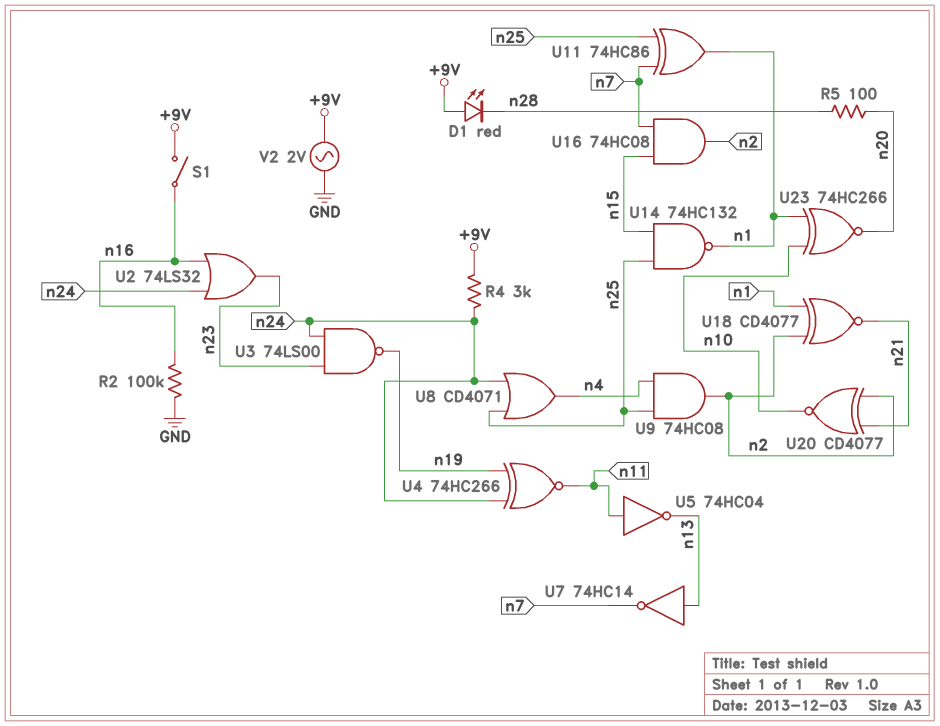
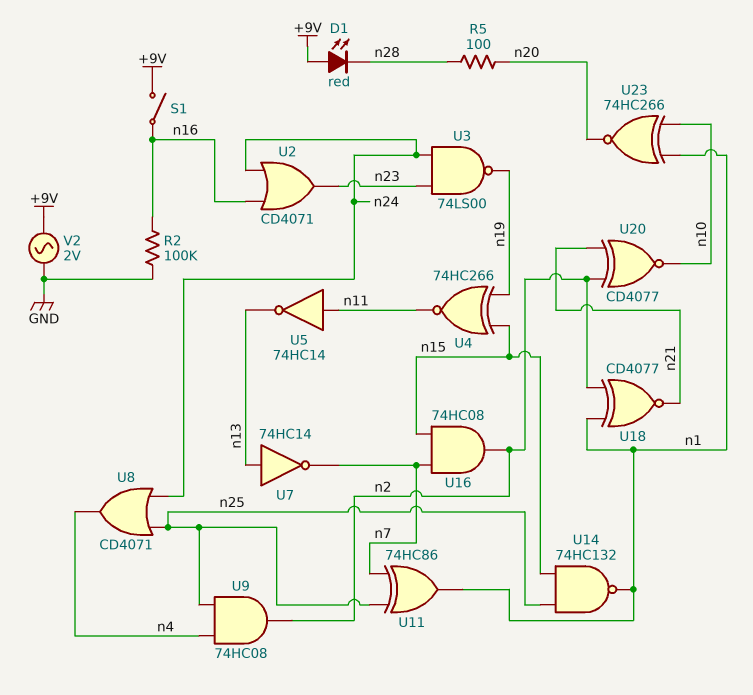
R4: 3k (+9V, n24) -> none
U2: OR 74LS32 (in n16, in n24, out n23) -> OR CD4071 (in n16, in n24, out n23)
U4: XNOR 74HC266 (in n19, in n24, out n11) -> XNOR 74HC266 (in n15, in n19, out n11)
U5: NOT 74HC04 (in n11, out n13) -> NOT 74HC14 (in n11, out n13)

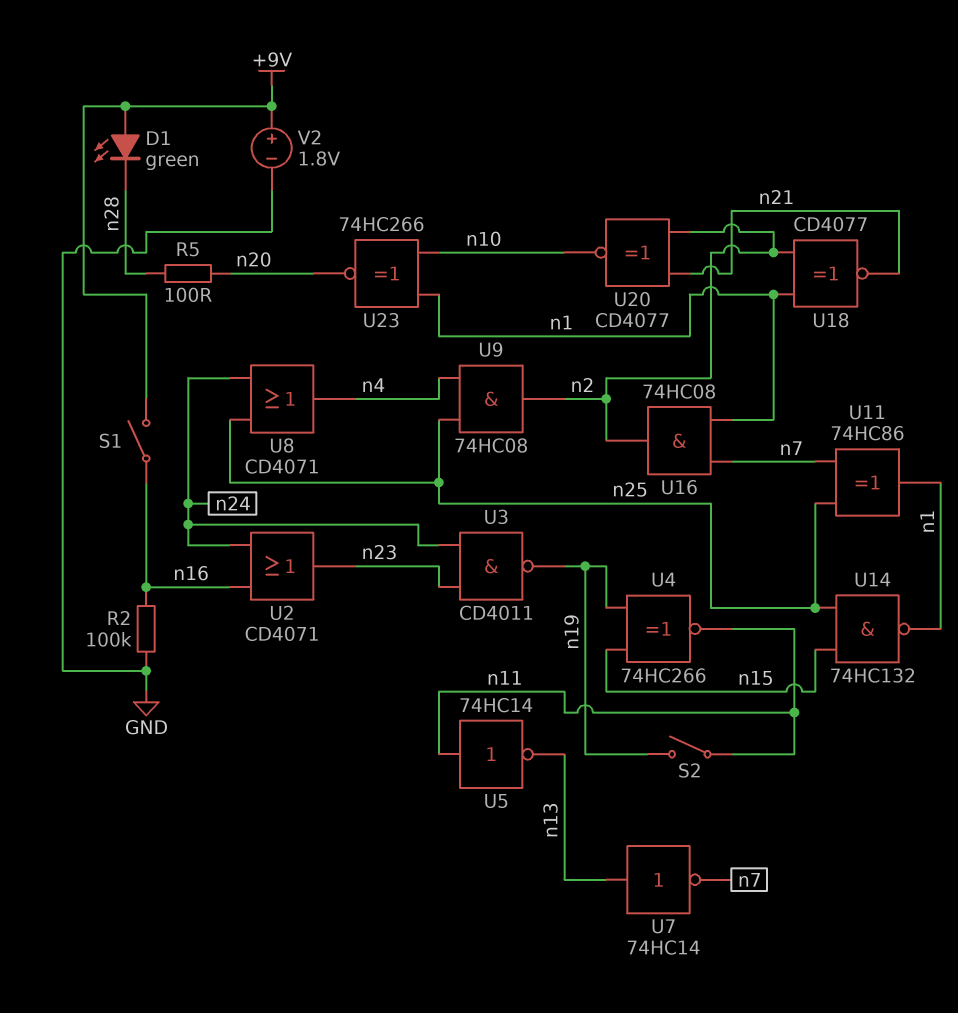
D1: LED red (A +9V, K n28) -> LED green (A +9V, K n28)
S2: none -> switch (n11, n19)
U3: NAND 74LS00 (in n23, in n24, out n19) -> NAND CD4011 (in n23, in n24, out n19)
U16: AND 74HC08 (in n7, in n15, out n2) -> AND 74HC08 (in n1, in n7, out n2)
V2: AC 2V (+9V, GND) -> 1.8V (plus +9V, minus GND)

